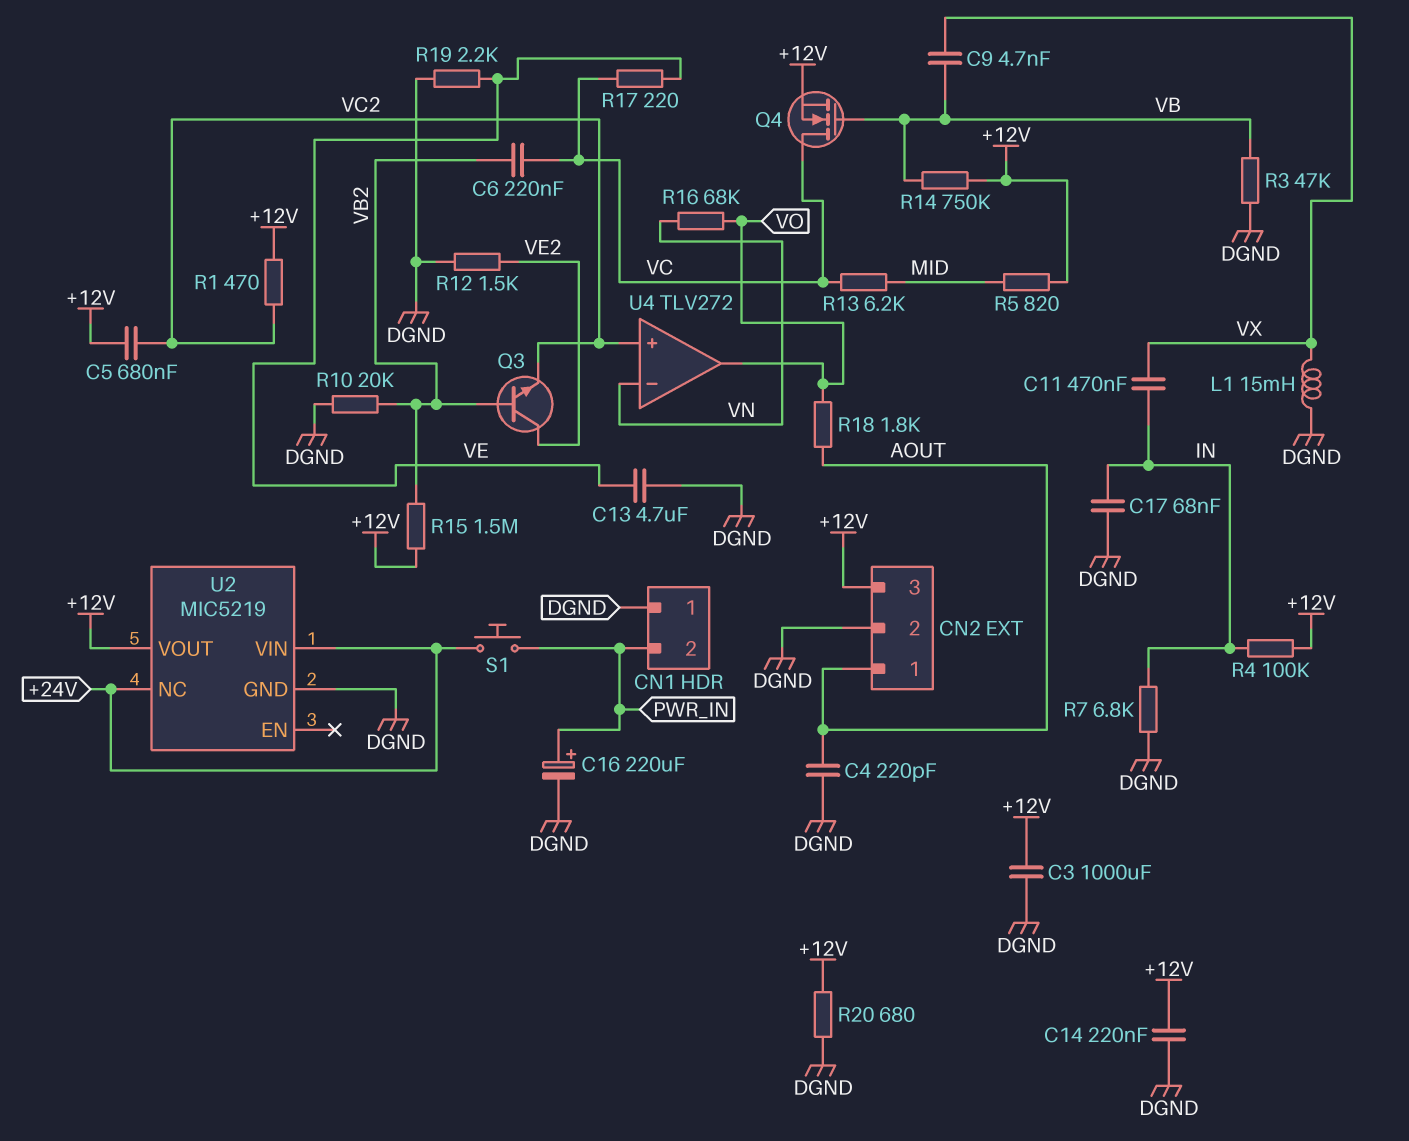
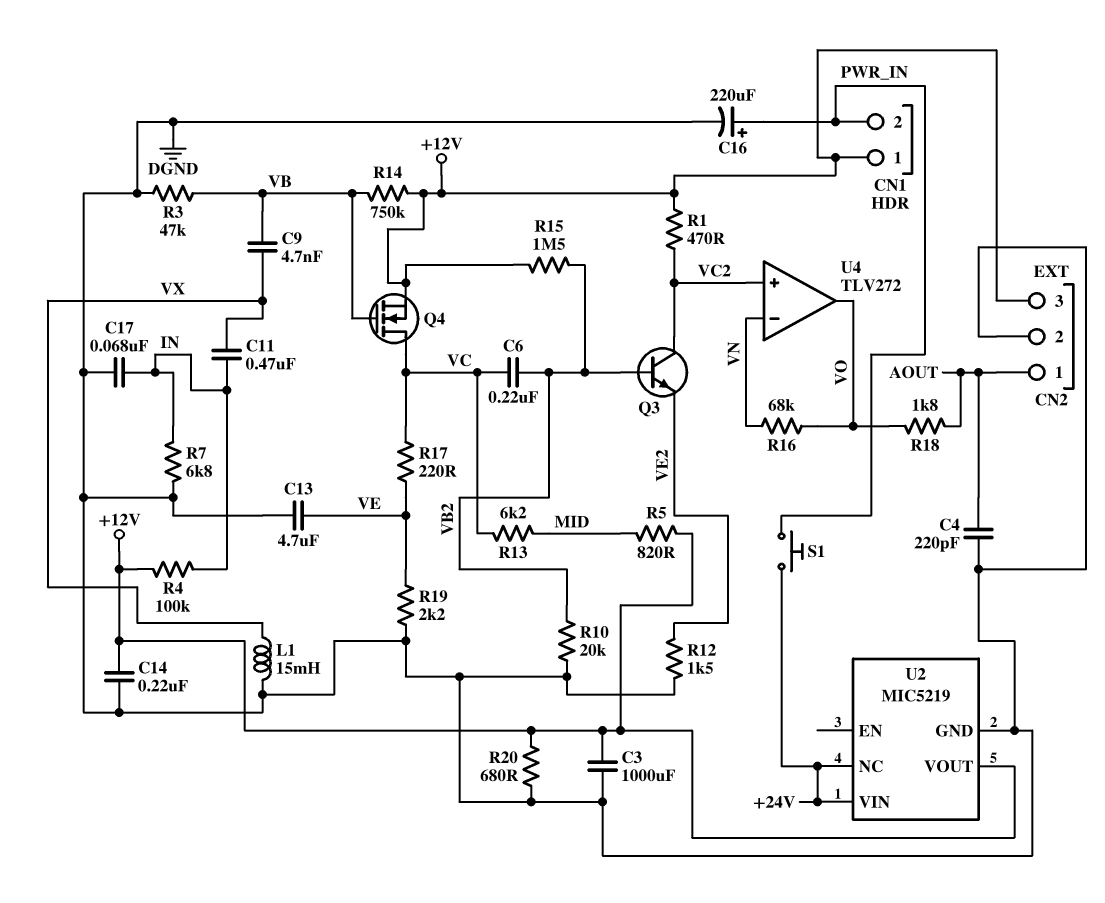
C5: 680nF (+12V, VC2) -> none
CN1 pin 1: DGND -> +12V
Q3: NPN (B VB2, C VE2, E VC2) -> NPN (B VB2, C VC2, E VE2)

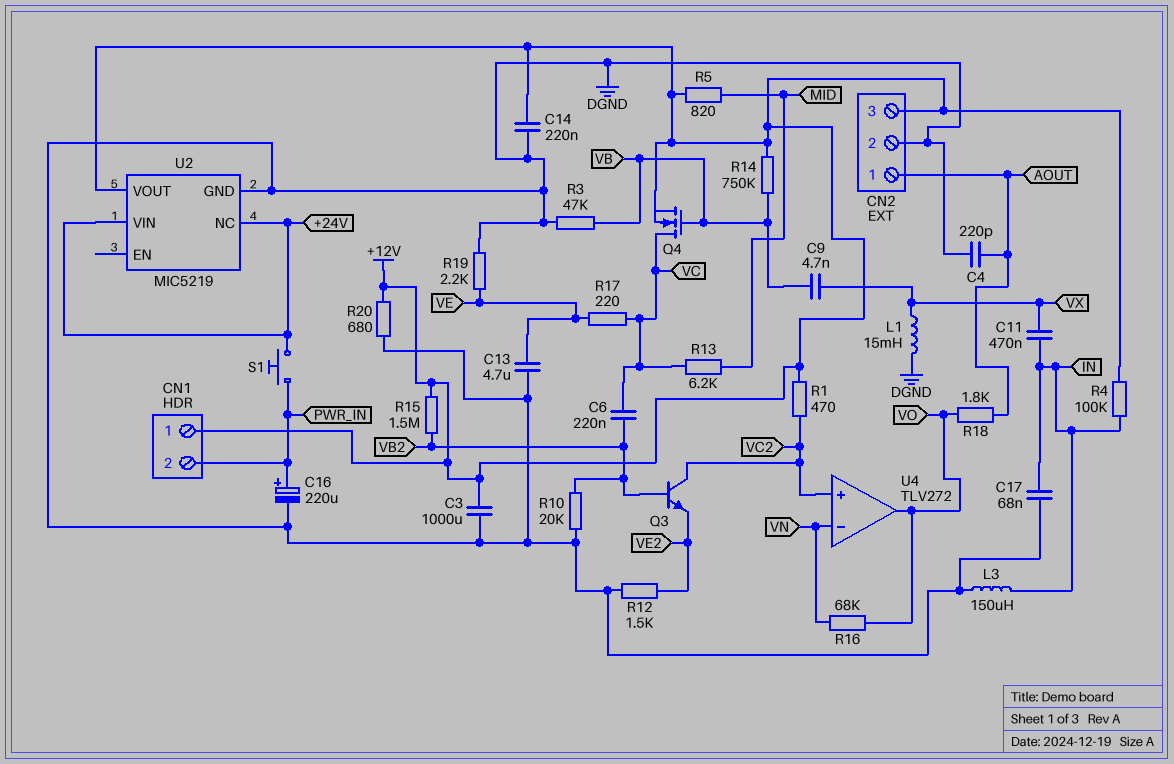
L3: none -> 150uH (DGND, IN)
R7: 6.8k (DGND, IN) -> none

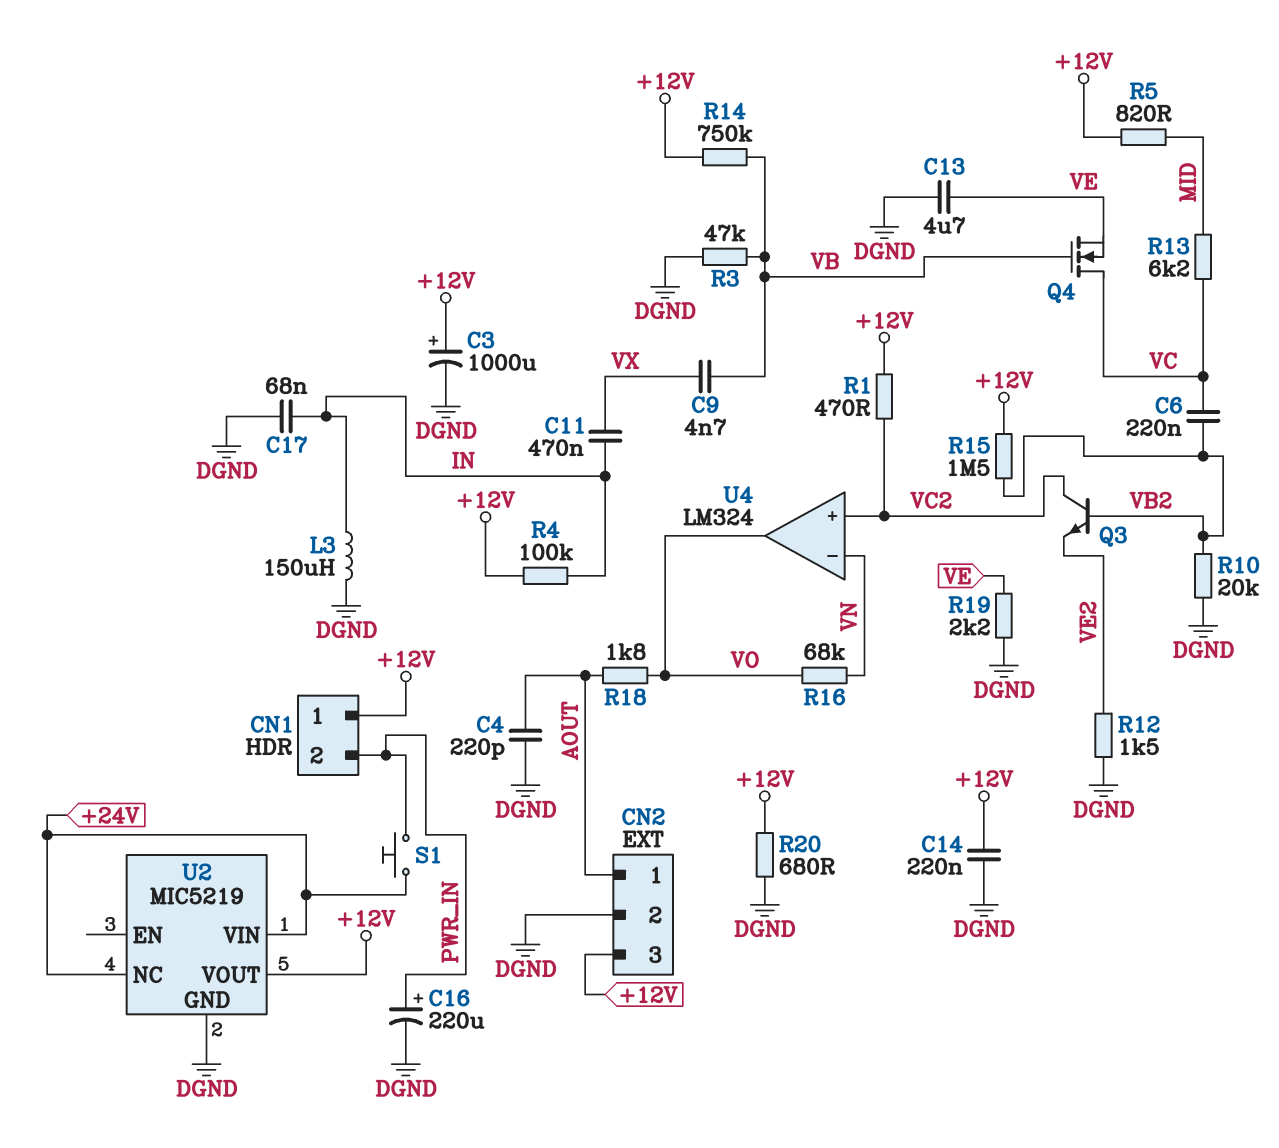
C3: 1000uF (+12V, DGND) -> 1000uF (plus +12V, minus DGND)
L1: 15mH (DGND, VX) -> none
Q4: NMOS (G VB, D VC, S +12V) -> NMOS (G VB, D VC, S VE)
R17: 220 (VC, VE) -> none
U4: TLV272 -> LM324

